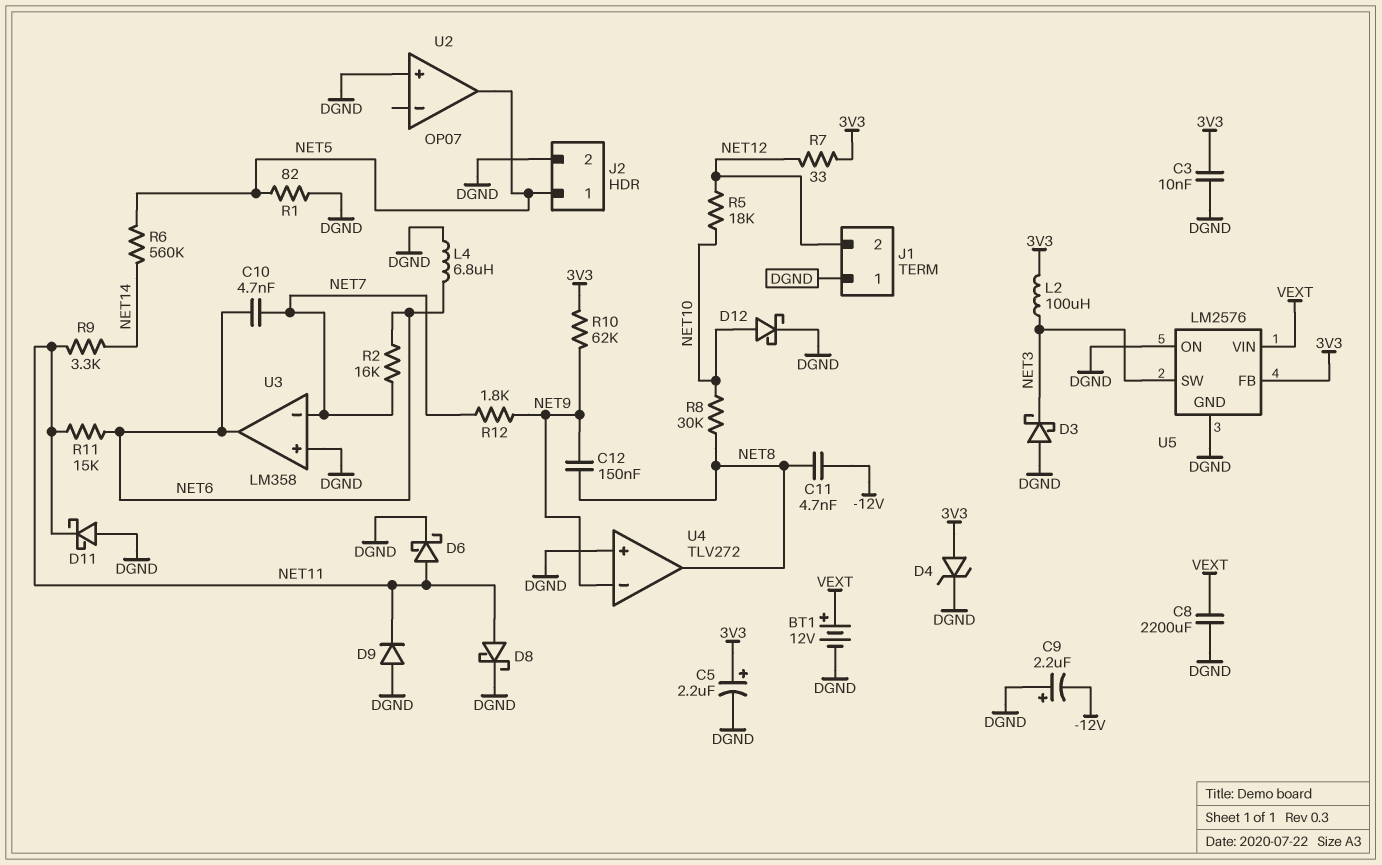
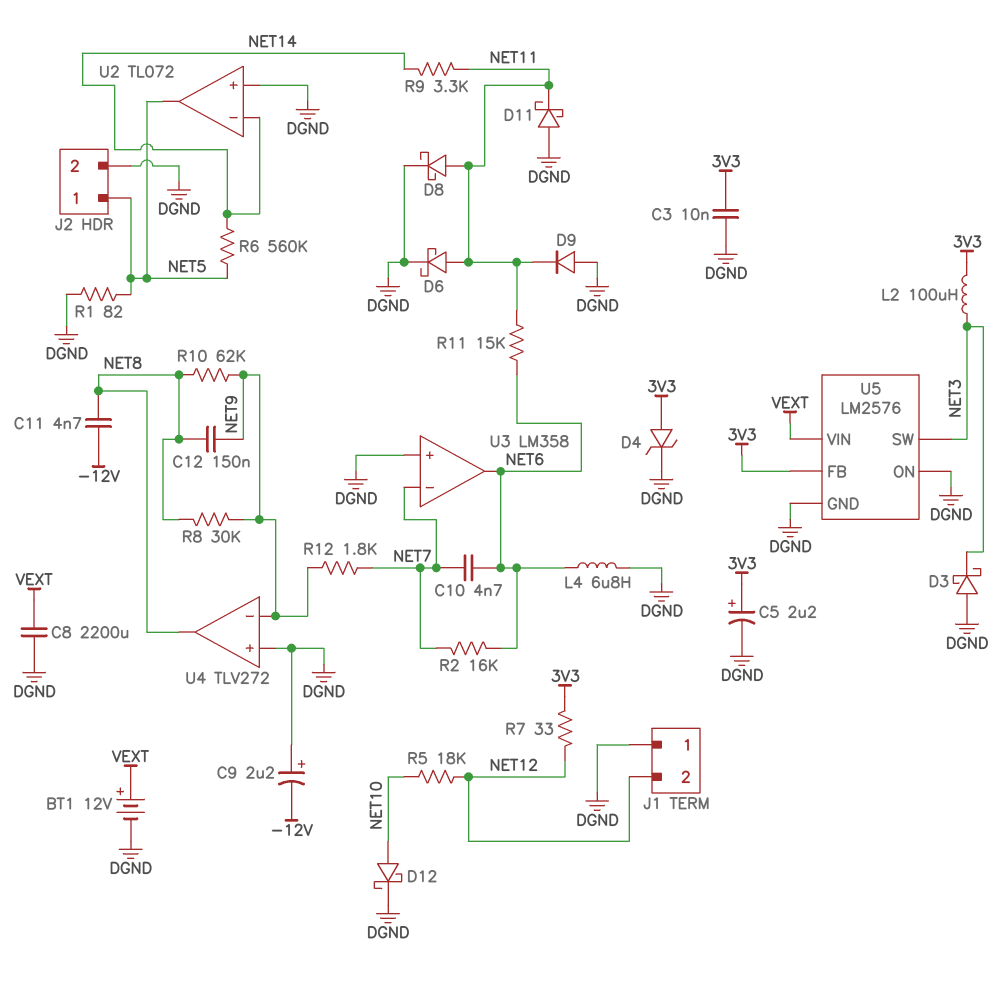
R8: 30k (NET8, NET10) -> 30k (NET8, NET9)
R10: 62k (3V3, NET9) -> 62k (NET8, NET9)
U2: OP07 -> TL072
U2 pin in-: none -> NET14

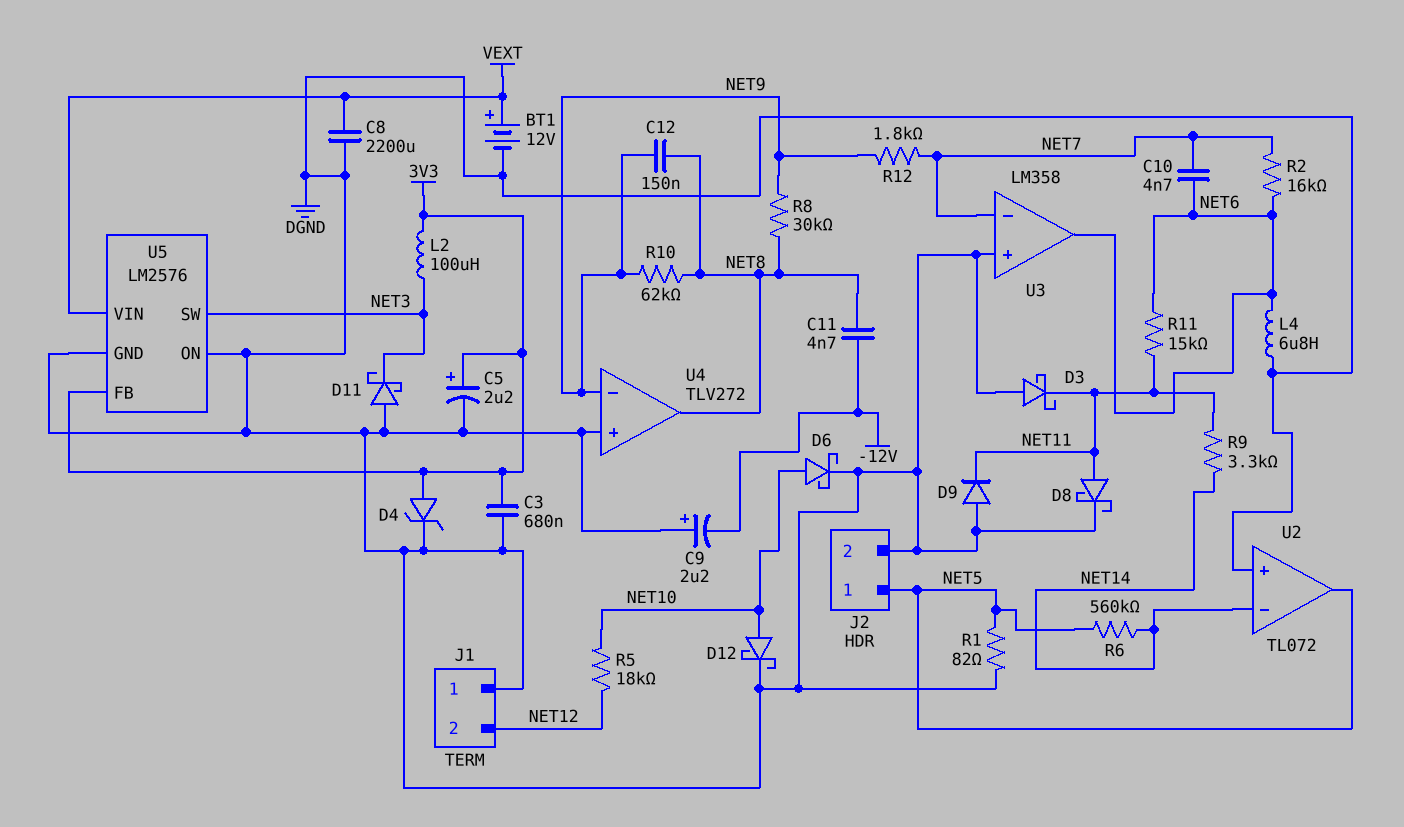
C3: 10nF (3V3, DGND) -> 680nF (3V3, DGND)
D3: schottky (A DGND, K NET3) -> schottky (A DGND, K NET11)
D6: schottky (A NET11, K DGND) -> schottky (A NET10, K DGND)
D11: schottky (A DGND, K NET11) -> schottky (A DGND, K NET3)
R7: 33 (3V3, NET12) -> none

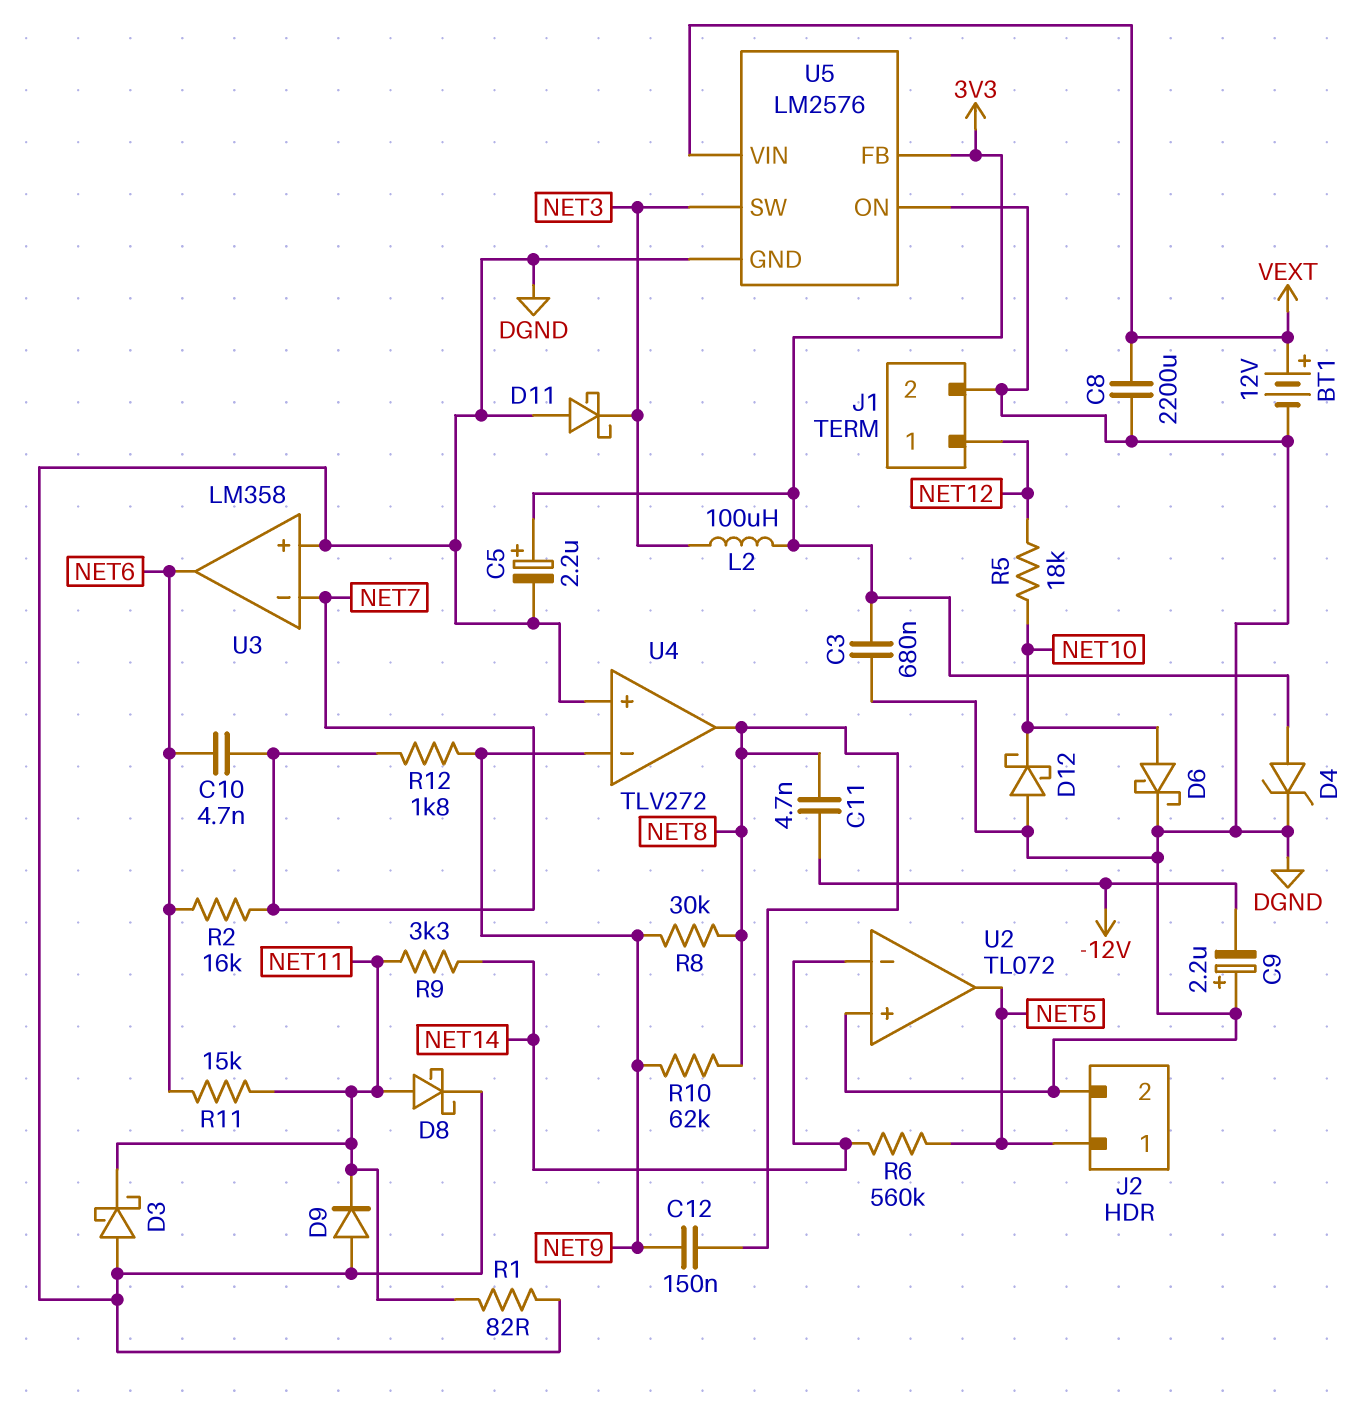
D12: schottky (A NET10, K DGND) -> schottky (A DGND, K NET10)
J1 pin 1: DGND -> NET12
J1 pin 2: NET12 -> DGND
L4: 6.8uH (DGND, NET6) -> none
R1: 82 (DGND, NET5) -> 82 (DGND, NET11)

